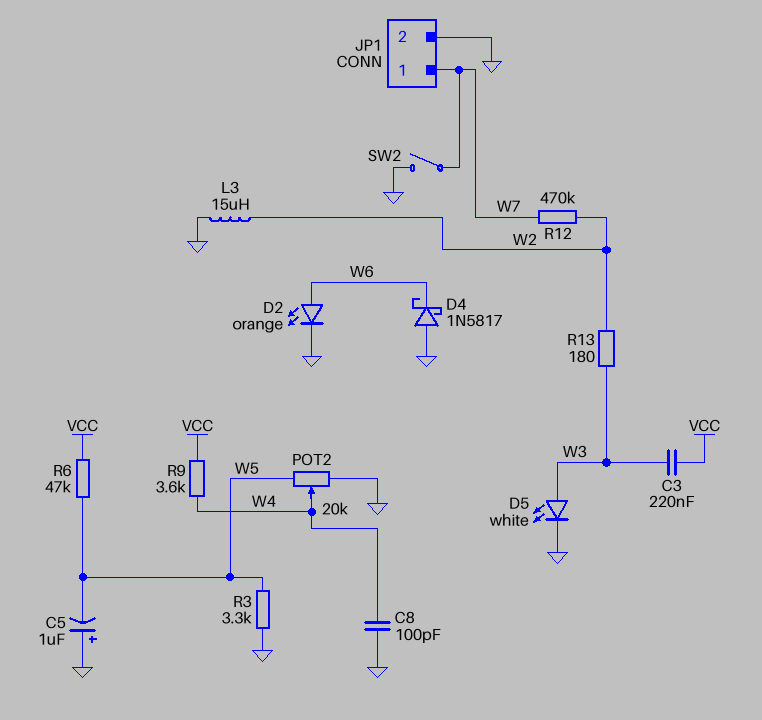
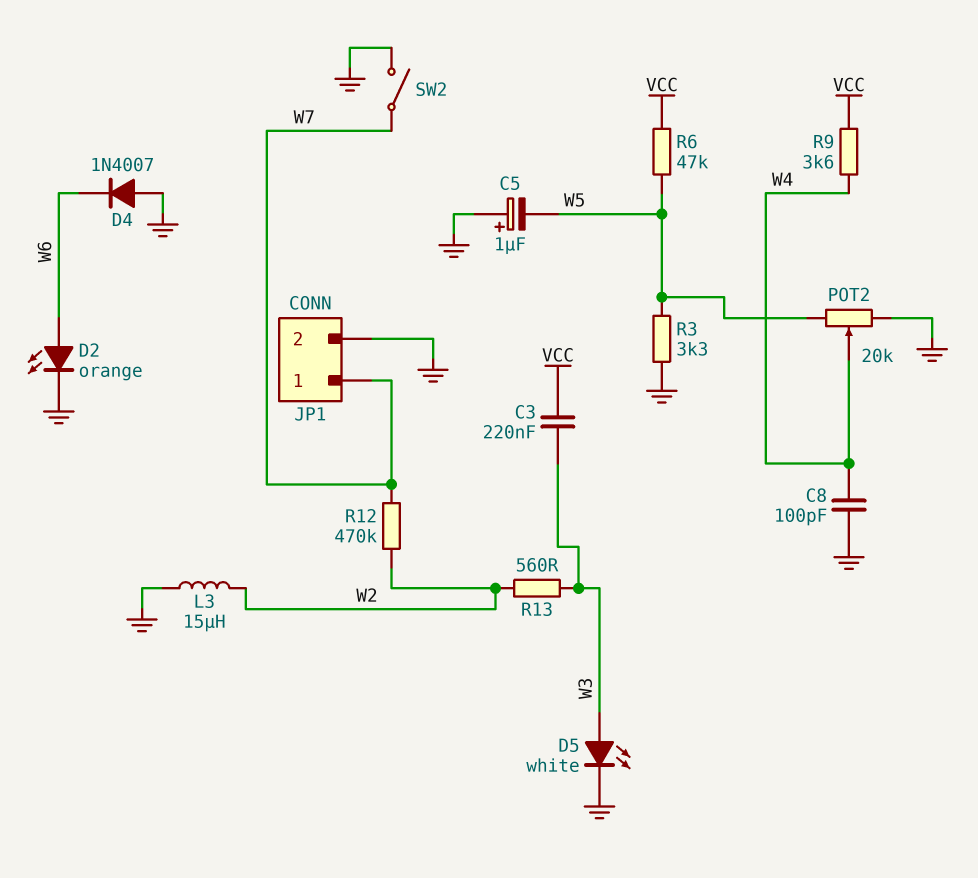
D4: schottky 1N5817 (A GND, K W6) -> diode 1N4007 (A GND, K W6)
R13: 180 (W2, W3) -> 560 (W2, W3)

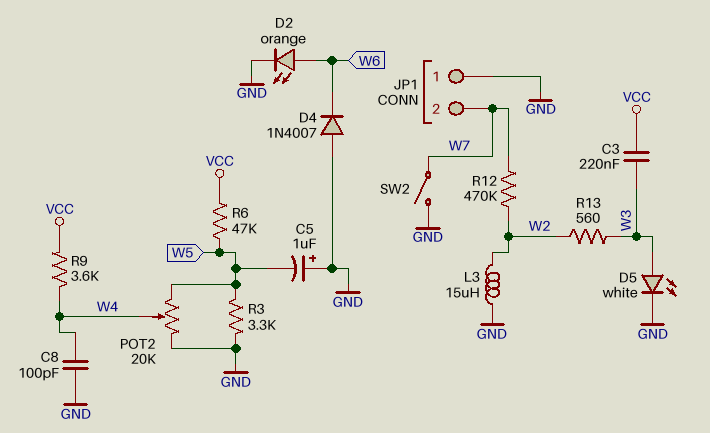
JP1 pin 1: W7 -> GND
JP1 pin 2: GND -> W7

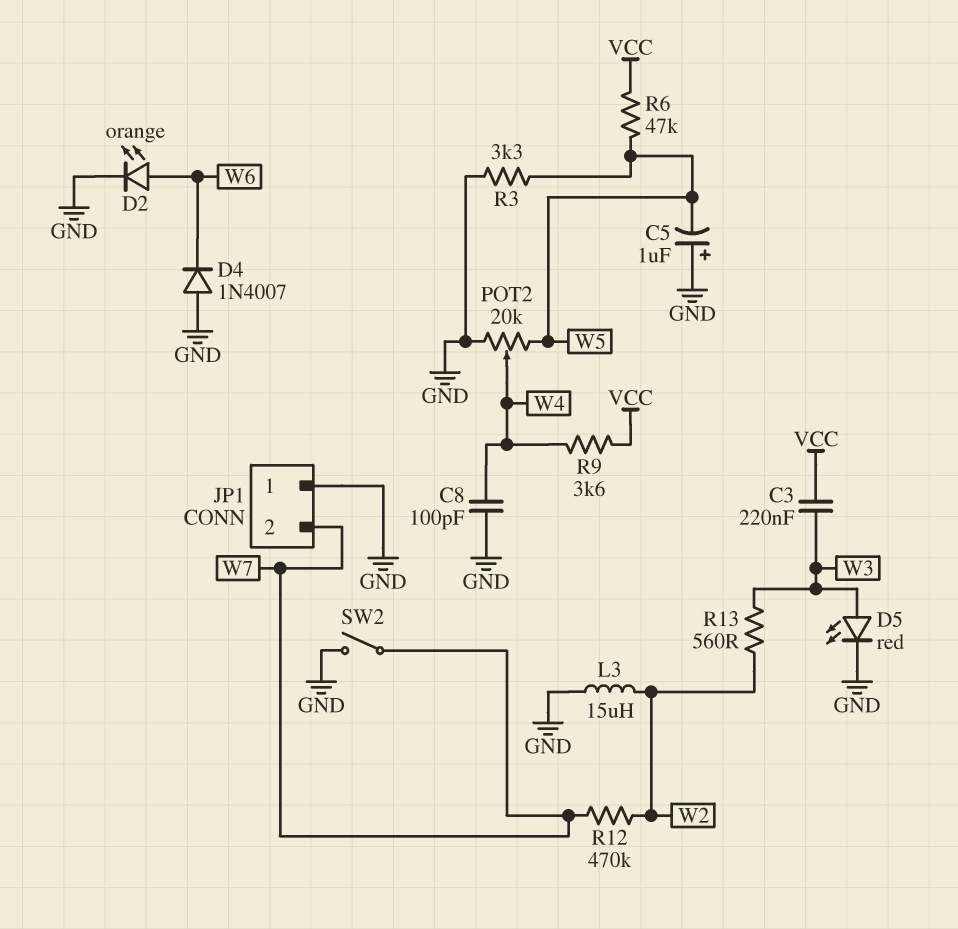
D5: LED white (A W3, K GND) -> LED red (A W3, K GND)

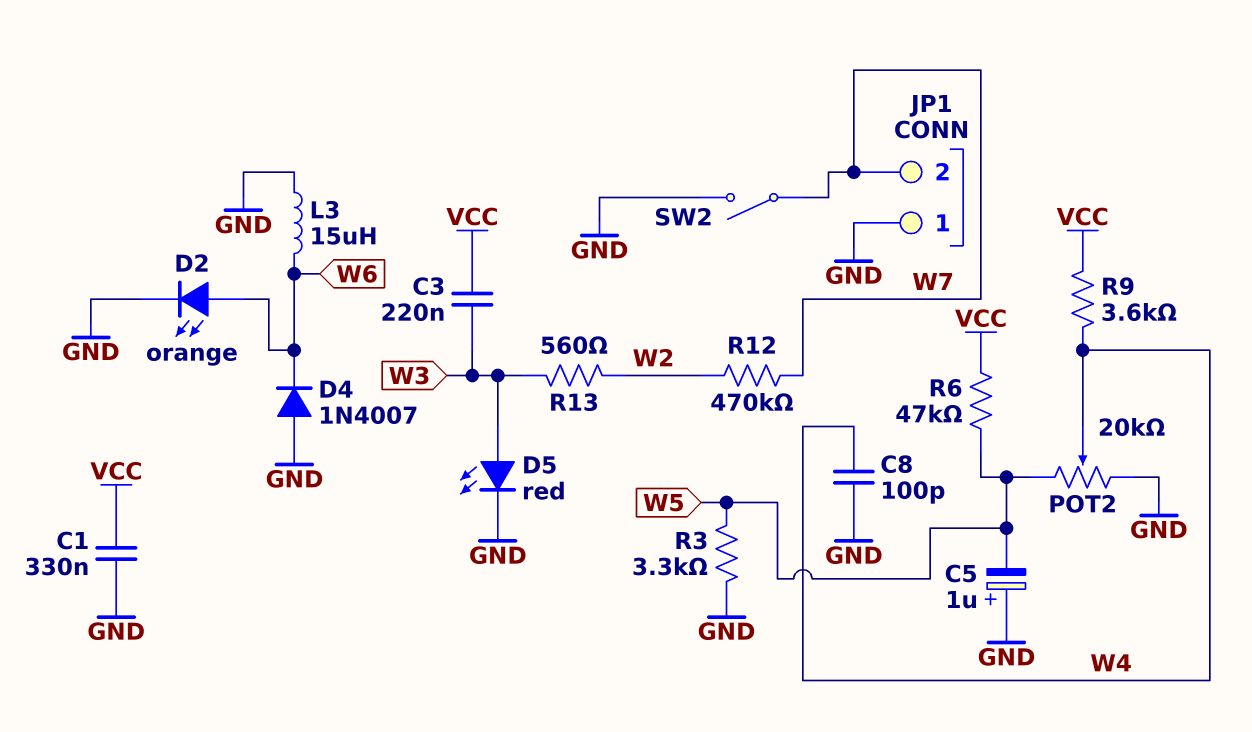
C1: none -> 330nF (GND, VCC)
L3: 15uH (GND, W2) -> 15uH (GND, W6)

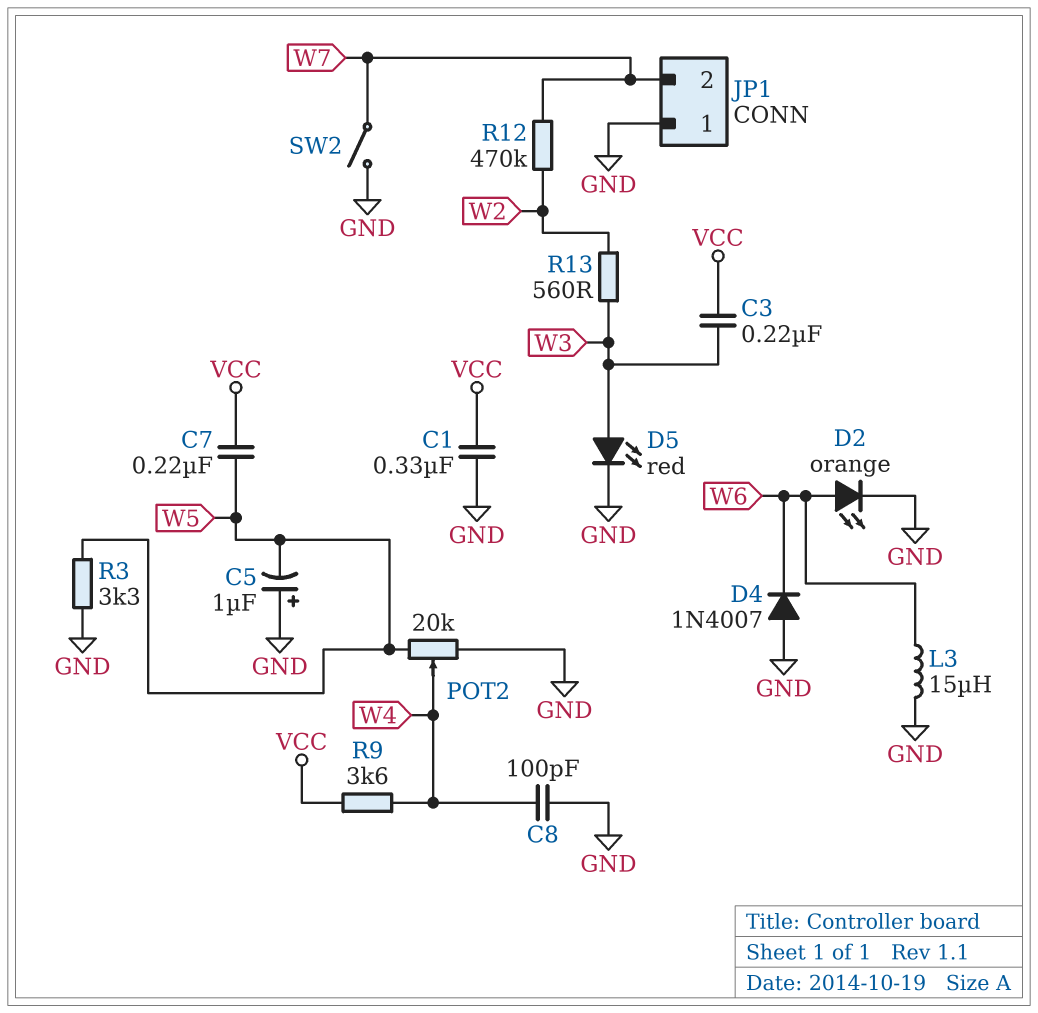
C7: none -> 220nF (VCC, W5)
R6: 47k (VCC, W5) -> none

